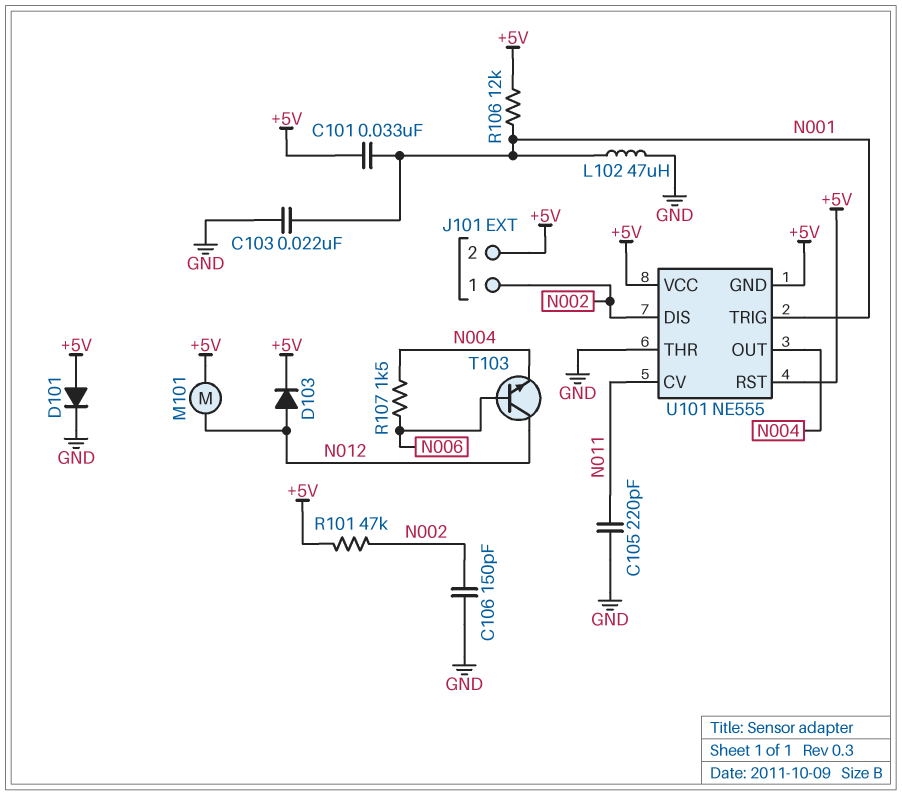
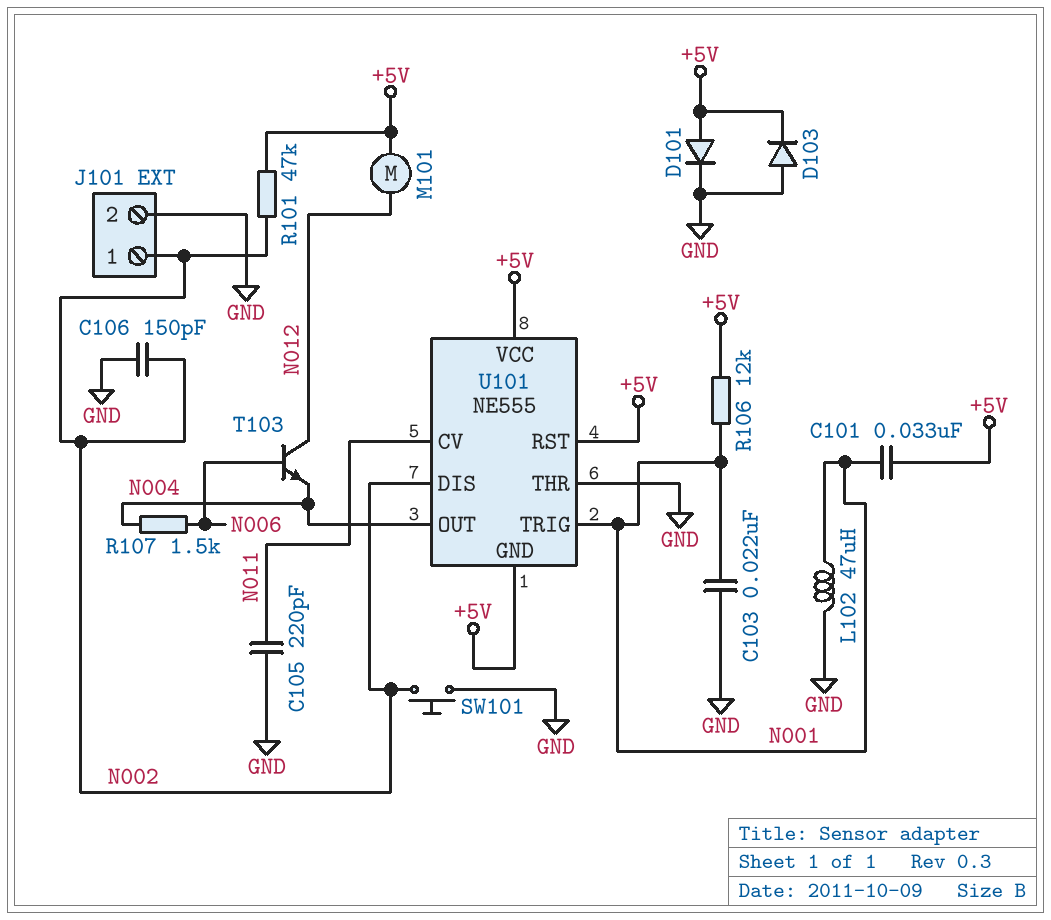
D103: diode (A N012, K +5V) -> diode (A GND, K +5V)
J101 pin 2: +5V -> GND
SW101: none -> button (GND, N002)

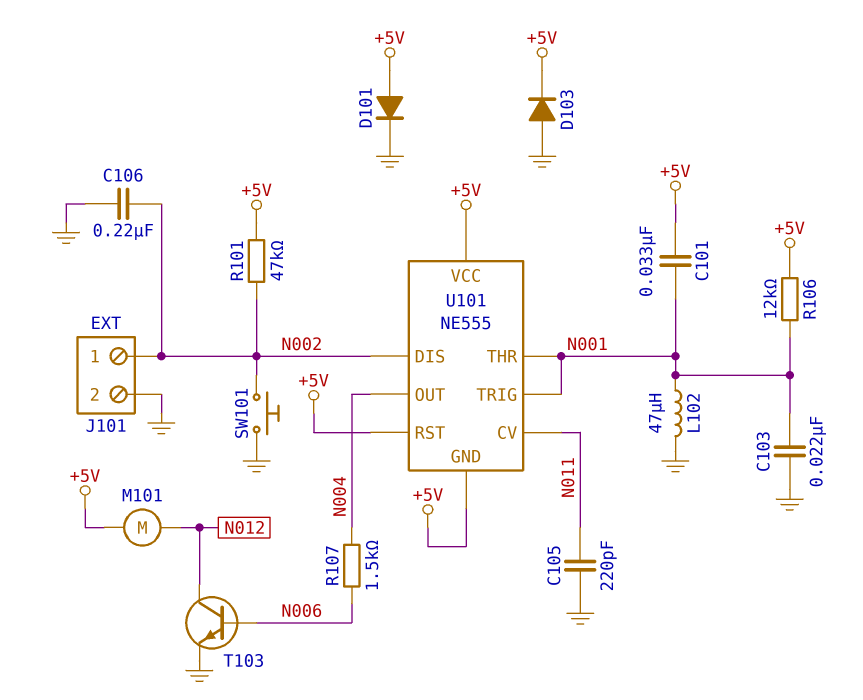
C106: 150pF (GND, N002) -> 220nF (GND, N002)
T103: NPN (B N006, C N012, E N004) -> NPN (B N006, C N012, E GND)
U101 pin THR: GND -> N001

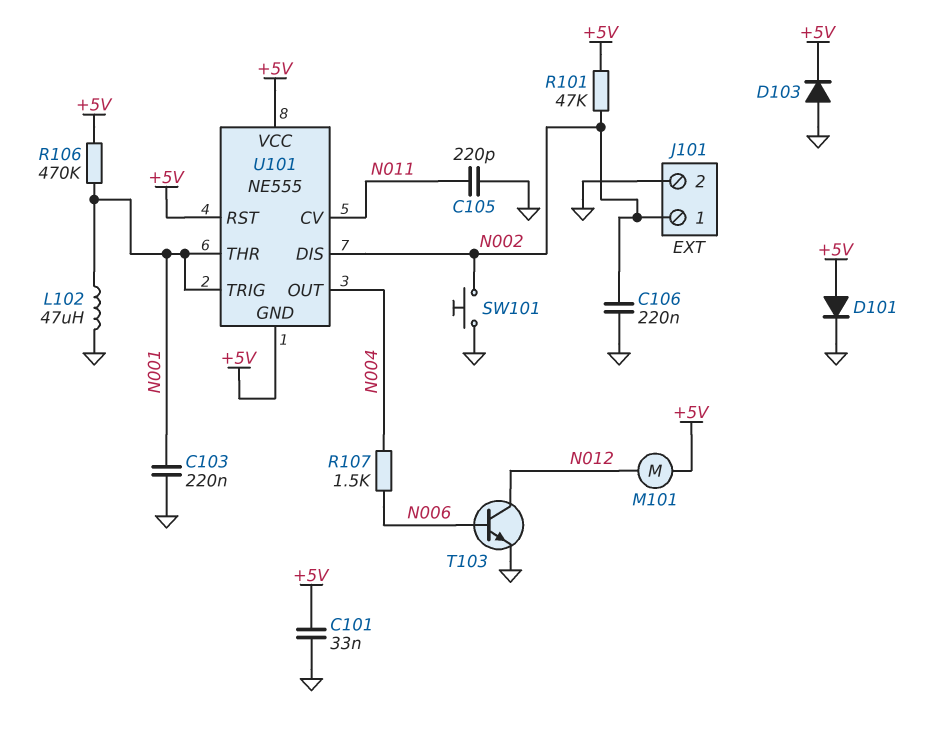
C101: 33nF (+5V, N001) -> 33nF (+5V, GND)
C103: 22nF (GND, N001) -> 220nF (GND, N001)
R106: 12k (+5V, N001) -> 470k (+5V, N001)

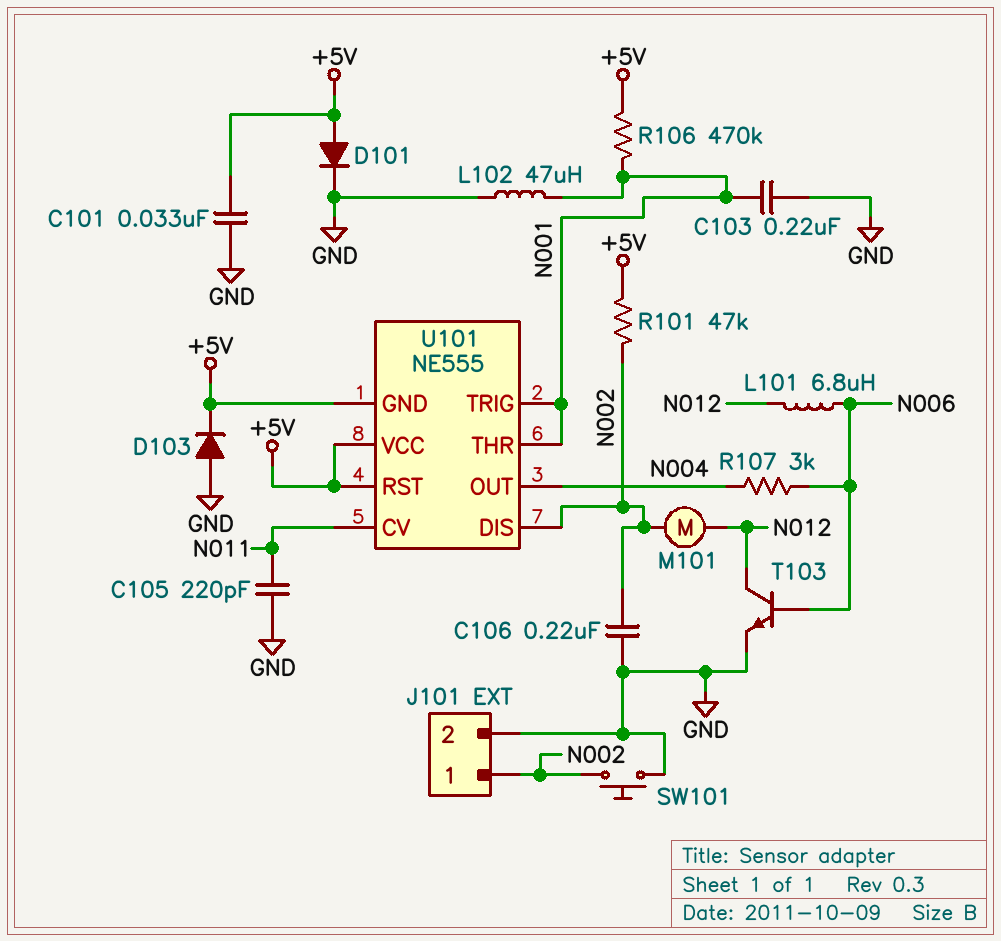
L101: none -> 6.8uH (N006, N012)
M101: motor (+5V, N012) -> motor (N002, N012)
R107: 1.5k (N004, N006) -> 3k (N004, N006)

